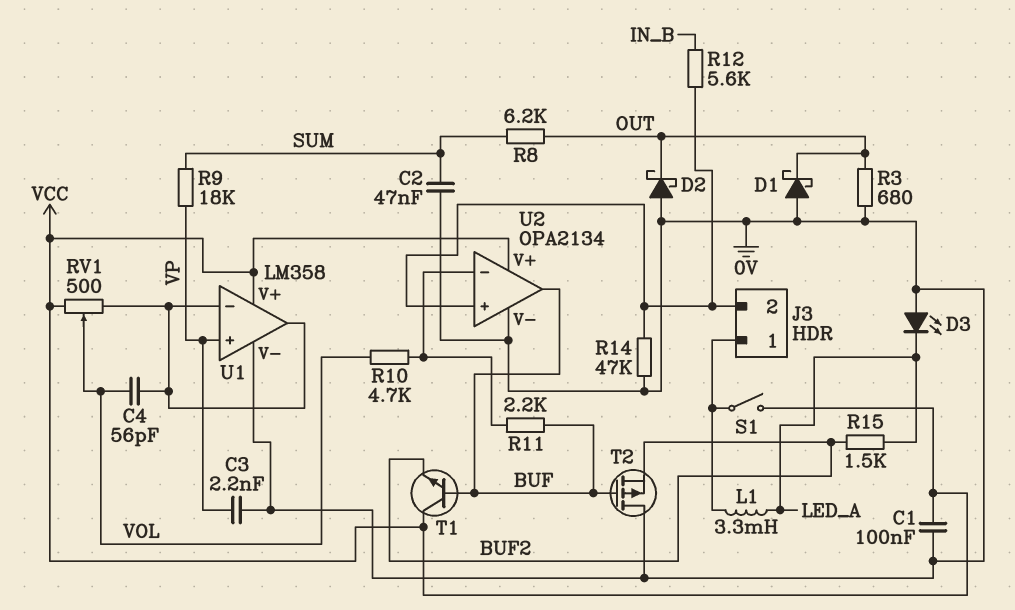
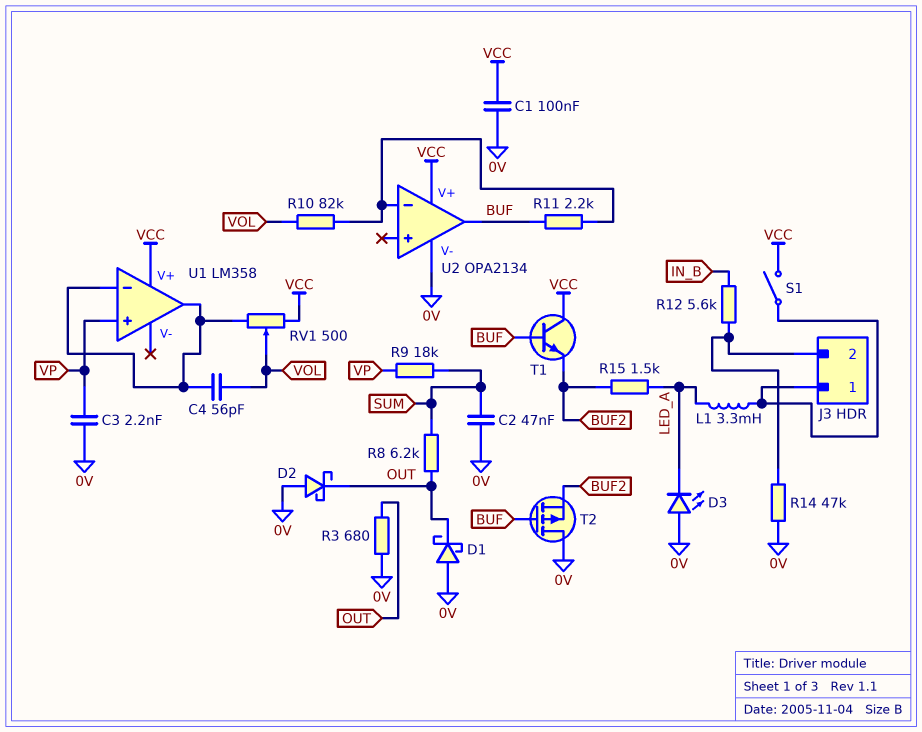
R10: 4.7k (U2/in-, VOL) -> 82k (U2/in-, VOL)
U1 pin V-: 0V -> none
U2 pin in+: J3/2 -> none

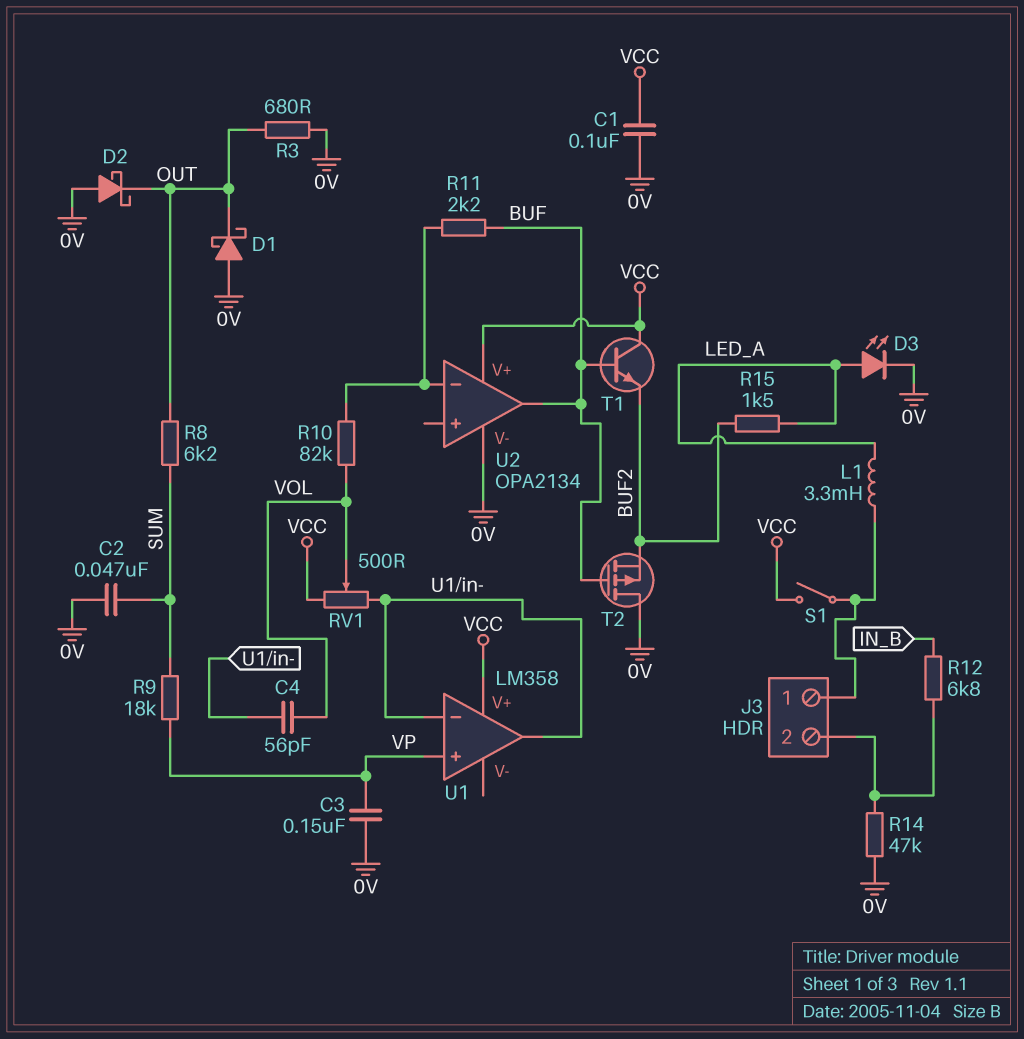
C3: 2.2nF (0V, VP) -> 150nF (0V, VP)
D3: LED (A 0V, K LED_A) -> LED (A LED_A, K 0V)
R12: 5.6k (IN_B, J3/2) -> 6.8k (IN_B, J3/2)

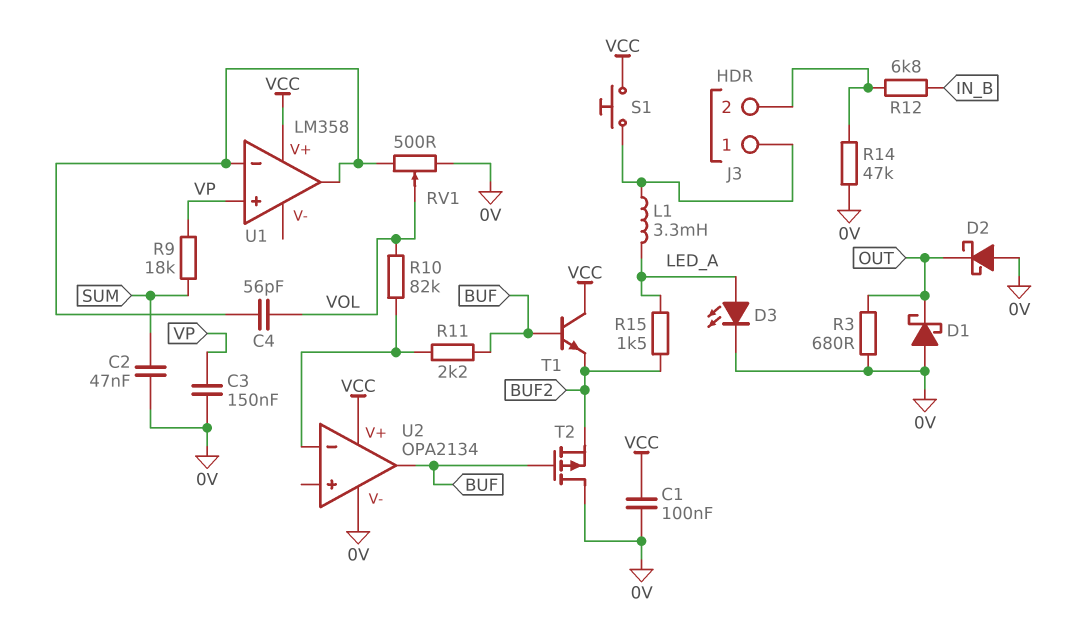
R8: 6.2k (OUT, SUM) -> none
RV1: 500 (U1/in-, VCC, wiper VOL) -> 500 (0V, U1/in-, wiper VOL)
S1: switch (J3/1, VCC) -> button (J3/1, VCC)

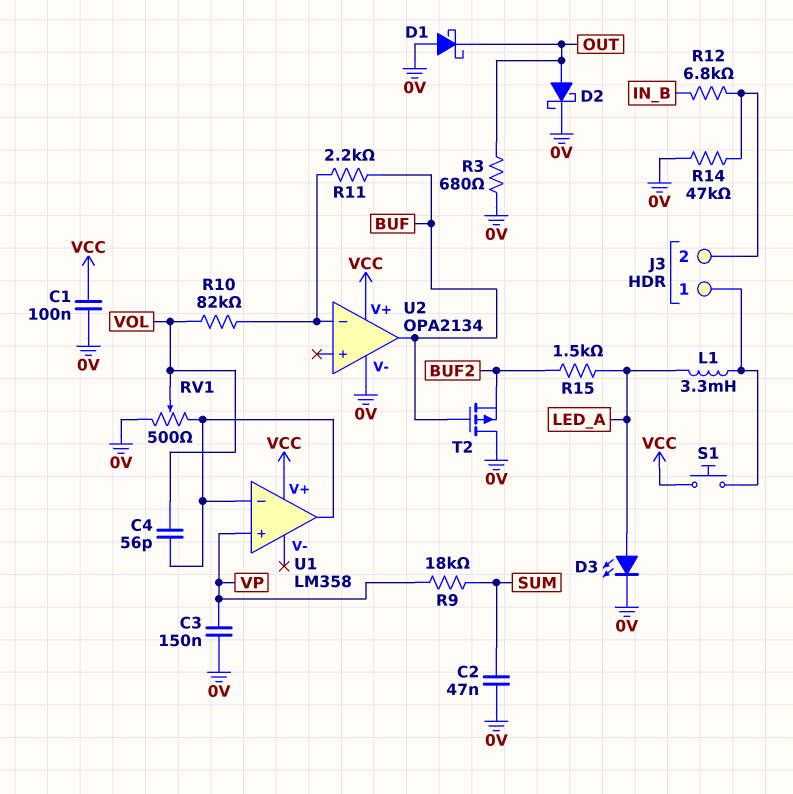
D2: schottky (A 0V, K OUT) -> schottky (A OUT, K 0V)
T1: NPN (B BUF, C VCC, E BUF2) -> none

